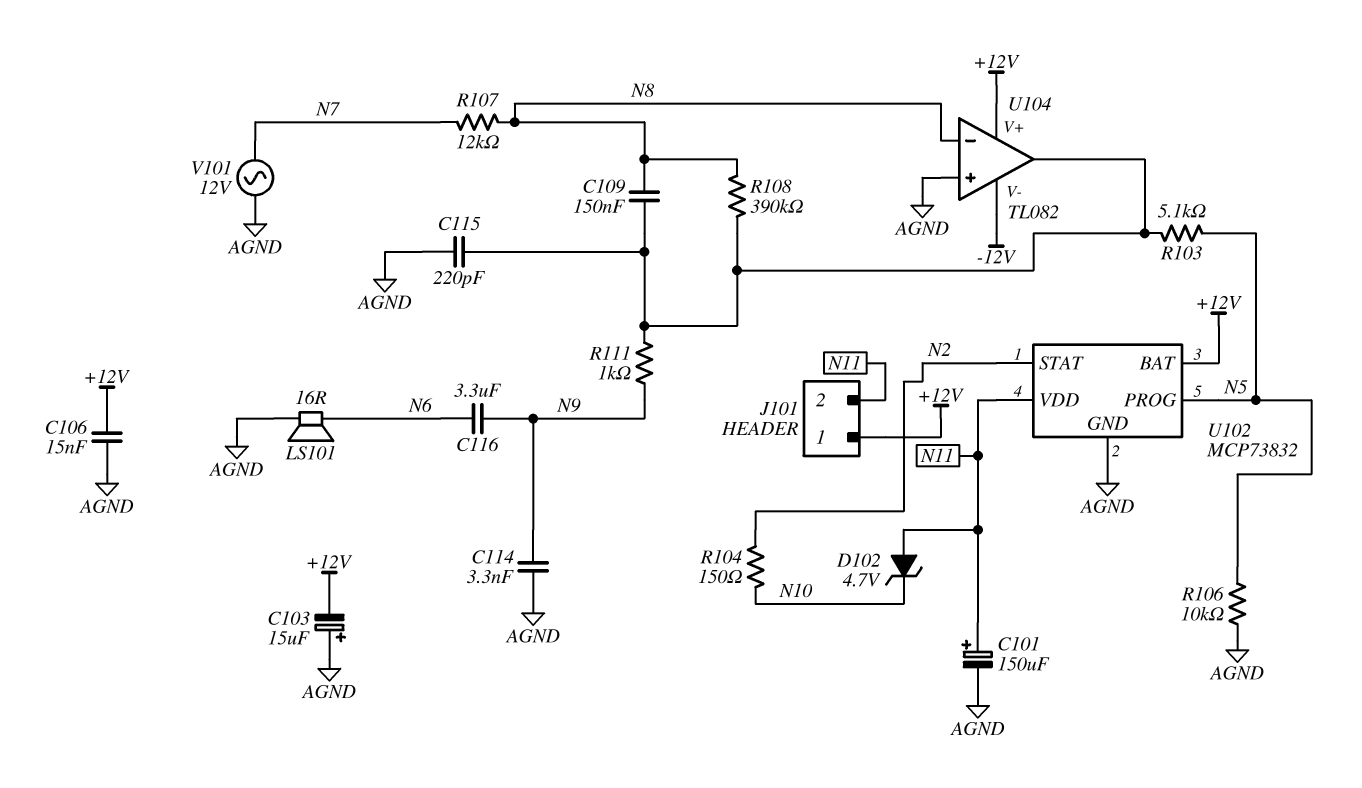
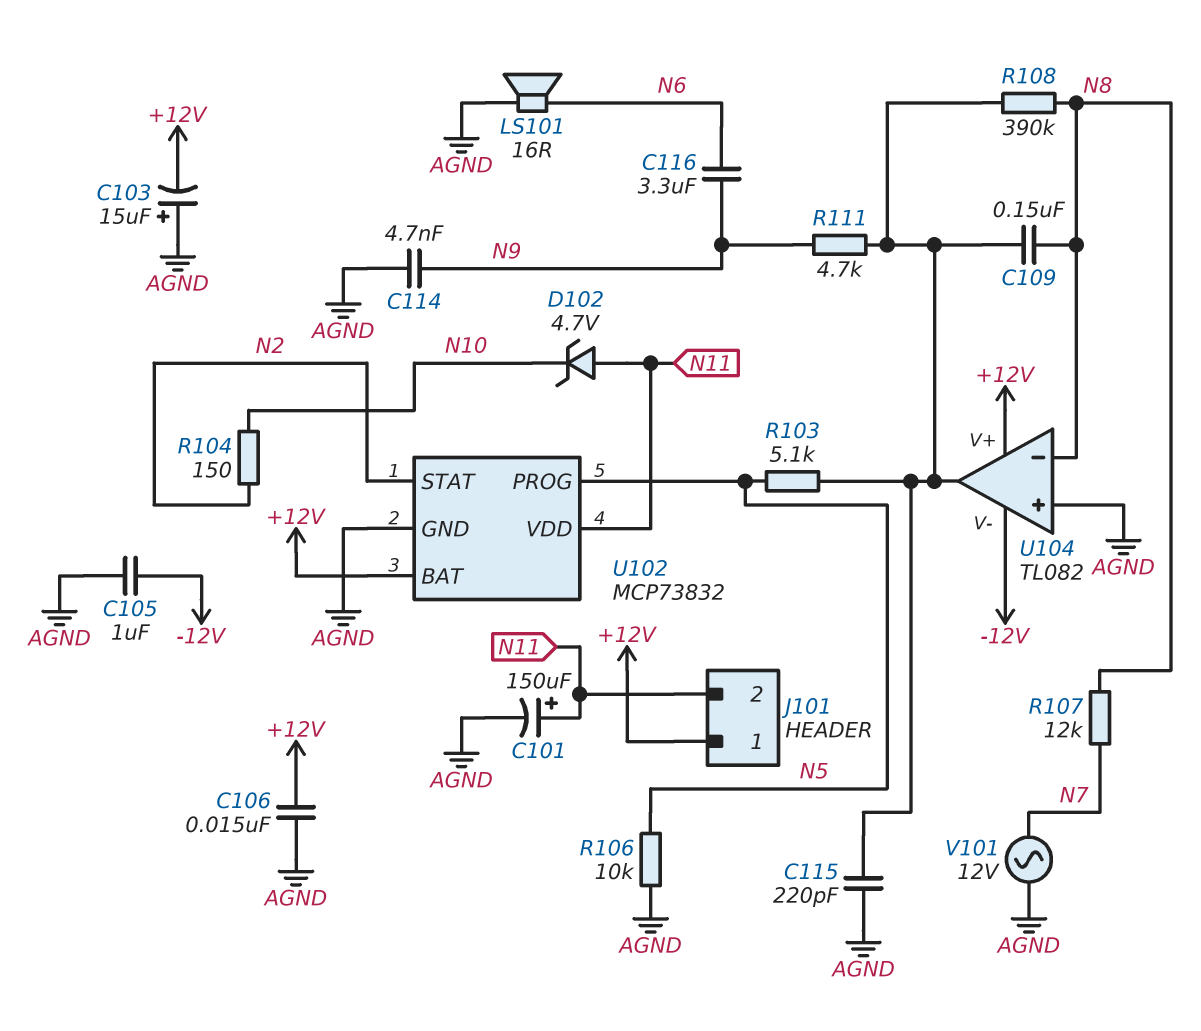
C105: none -> 1uF (-12V, AGND)
C114: 3.3nF (AGND, N9) -> 4.7nF (AGND, N9)
R111: 1k (N9, U104/out) -> 4.7k (N9, U104/out)

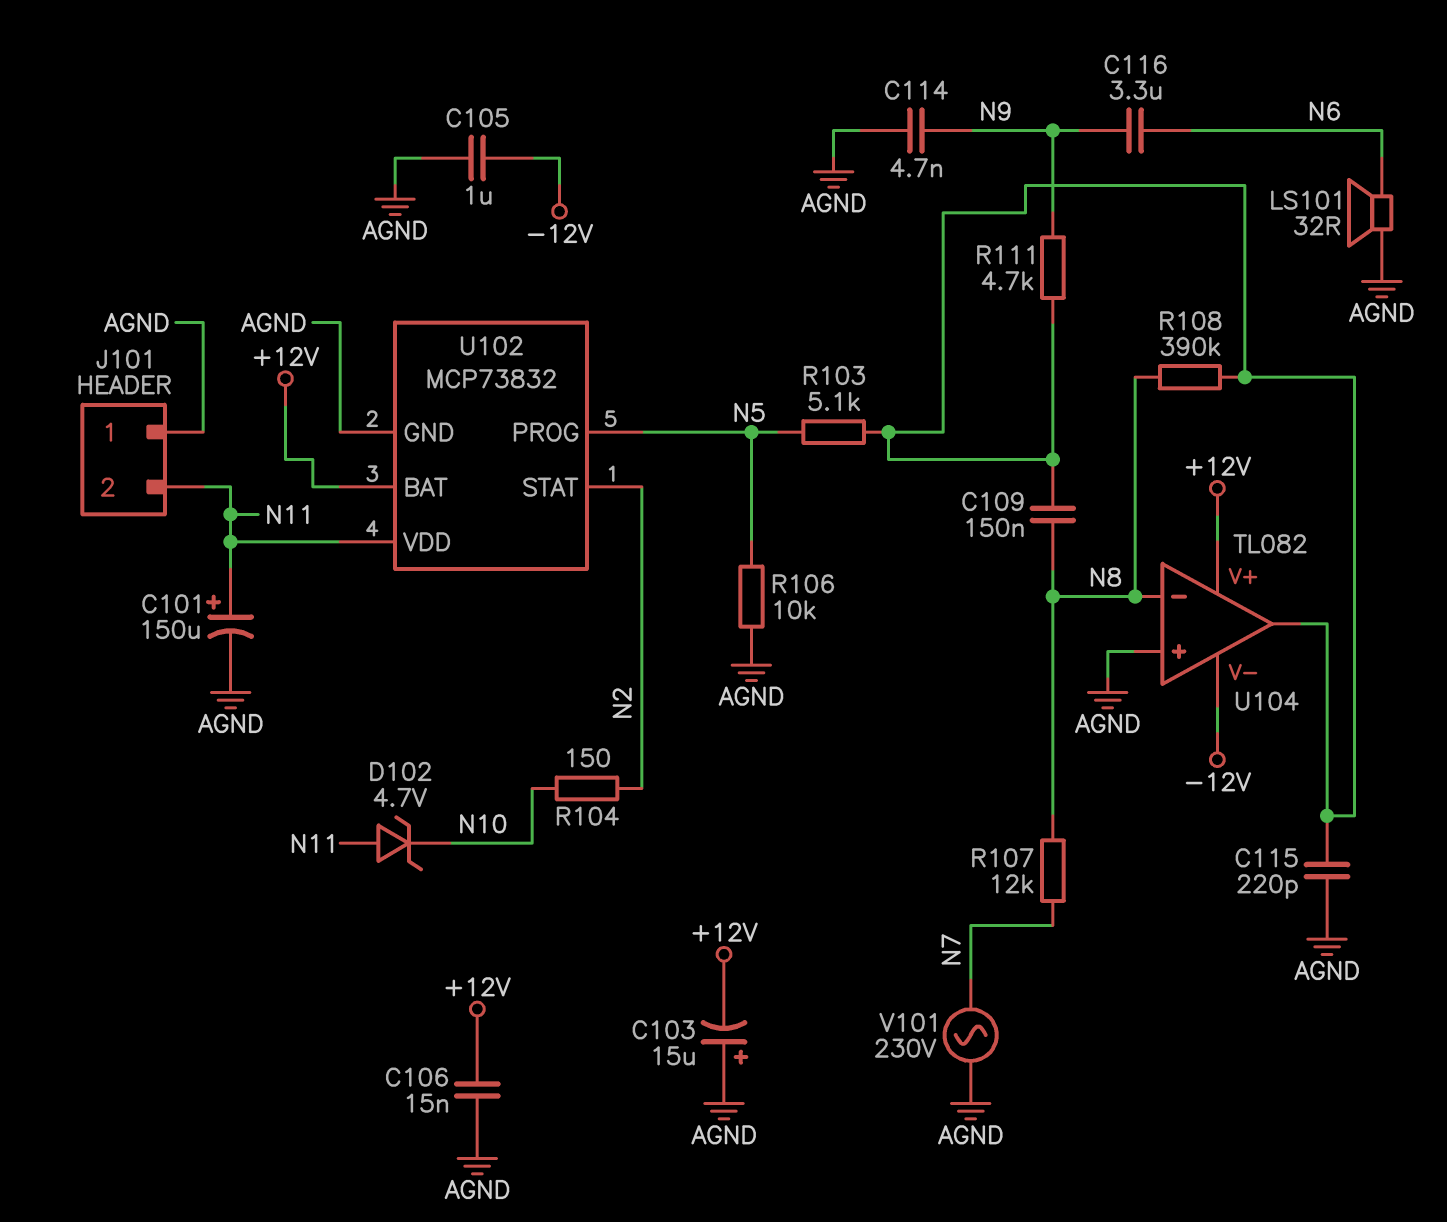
J101 pin 1: +12V -> AGND
LS101: speaker 16R (AGND, N6) -> speaker 32R (AGND, N6)
V101: AC 12V (AGND, N7) -> AC 230V (AGND, N7)

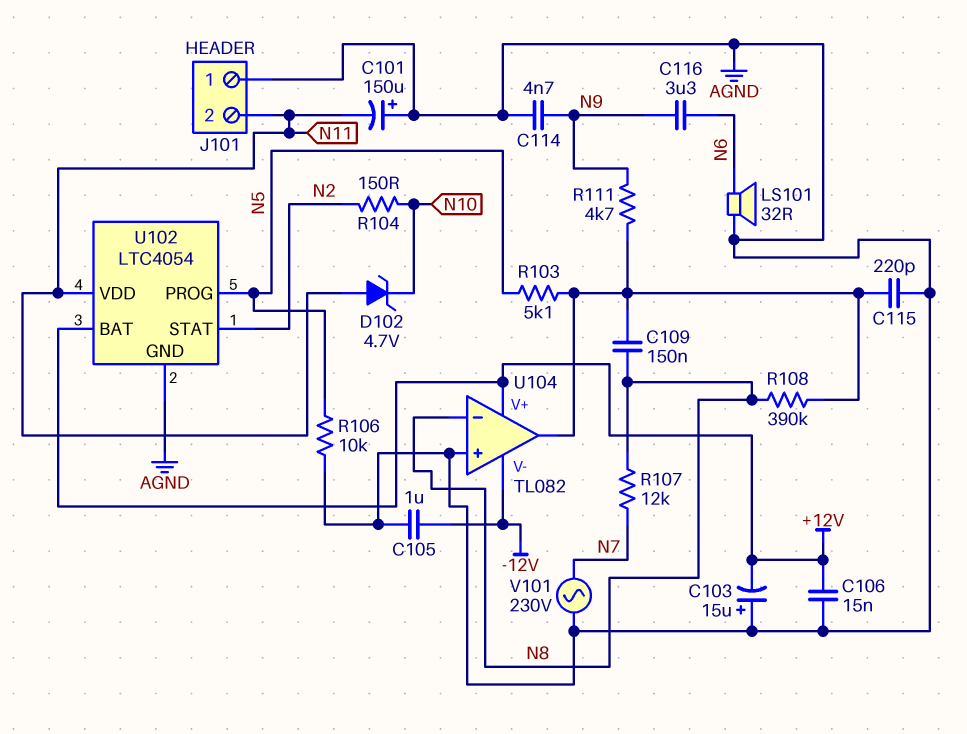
C101: 150uF (plus N11, minus AGND) -> 150uF (plus AGND, minus N11)
U102: MCP73832 -> LTC4054

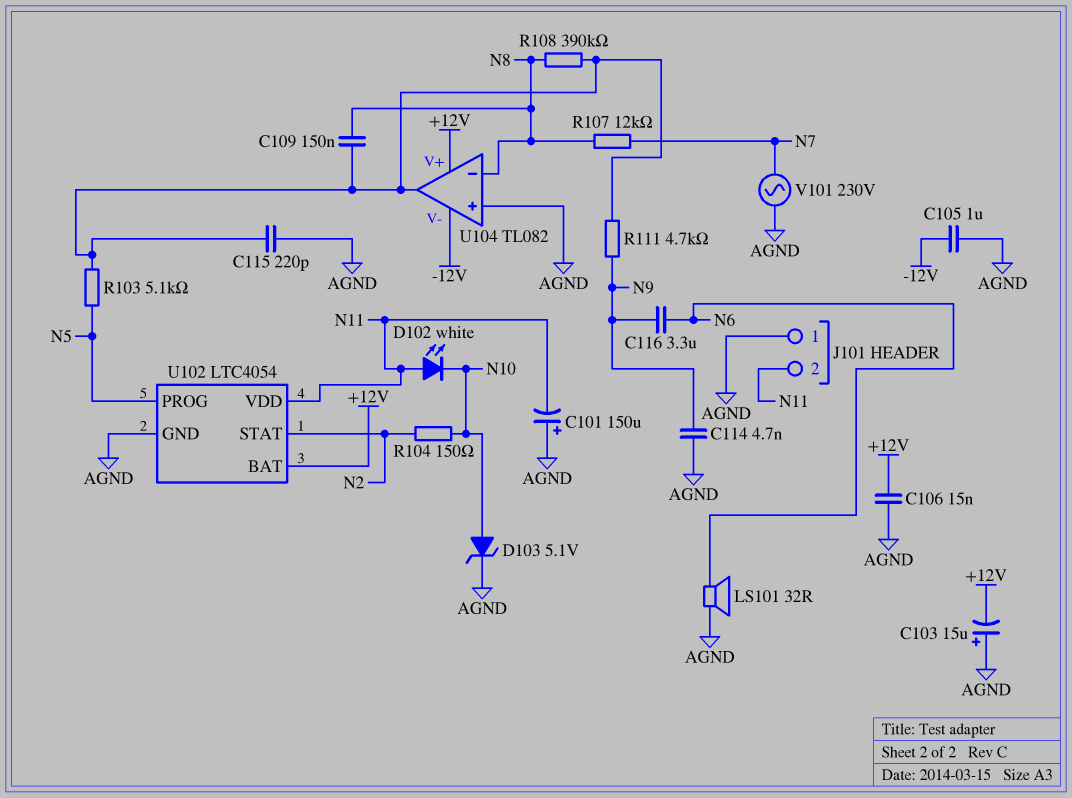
D102: zener 4.7V (A N11, K N10) -> LED white (A N11, K N10)
D103: none -> zener 5.1V (A N10, K AGND)
R106: 10k (AGND, N5) -> none

